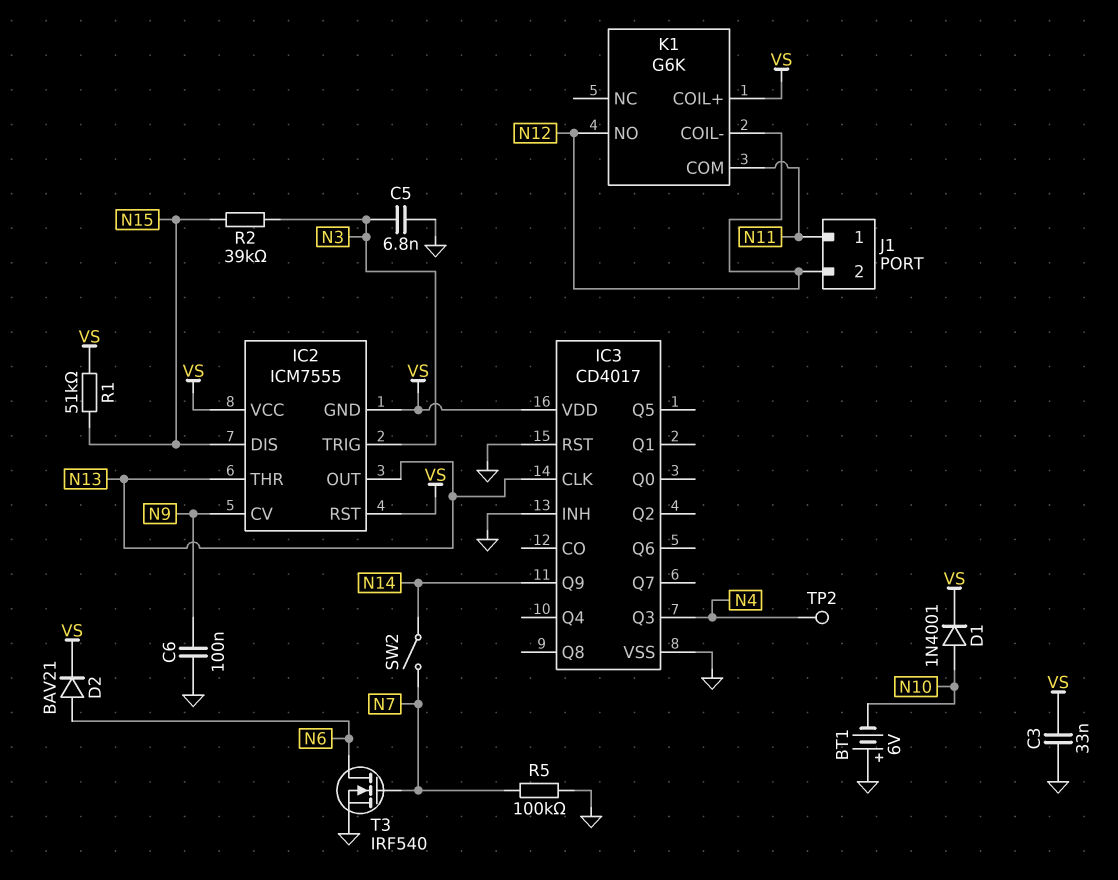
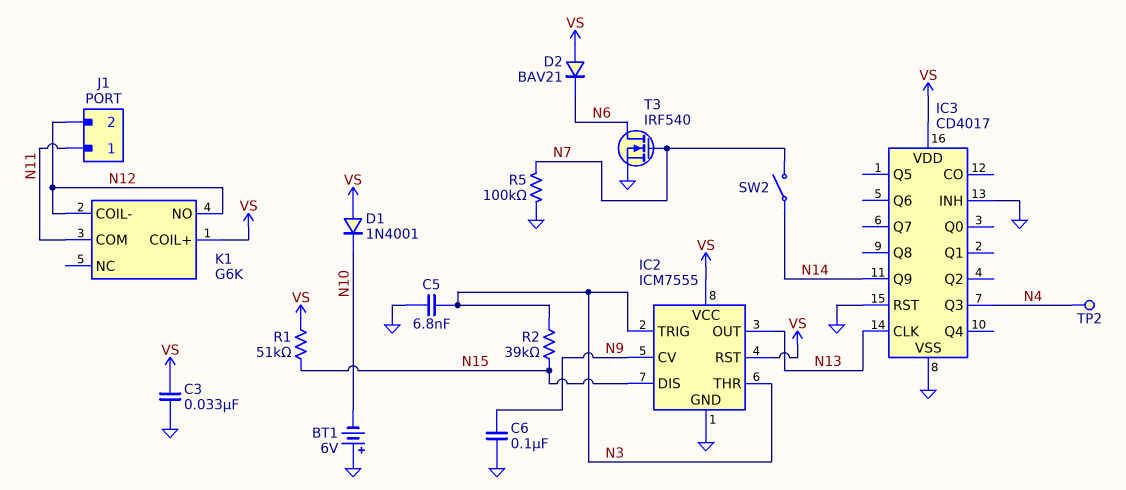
D1: diode 1N4001 (A N10, K VS) -> diode 1N4001 (A VS, K N10)
D2: diode BAV21 (A N6, K VS) -> diode BAV21 (A VS, K N6)
IC2 pin GND: VS -> GND
IC2 pin THR: N13 -> N3

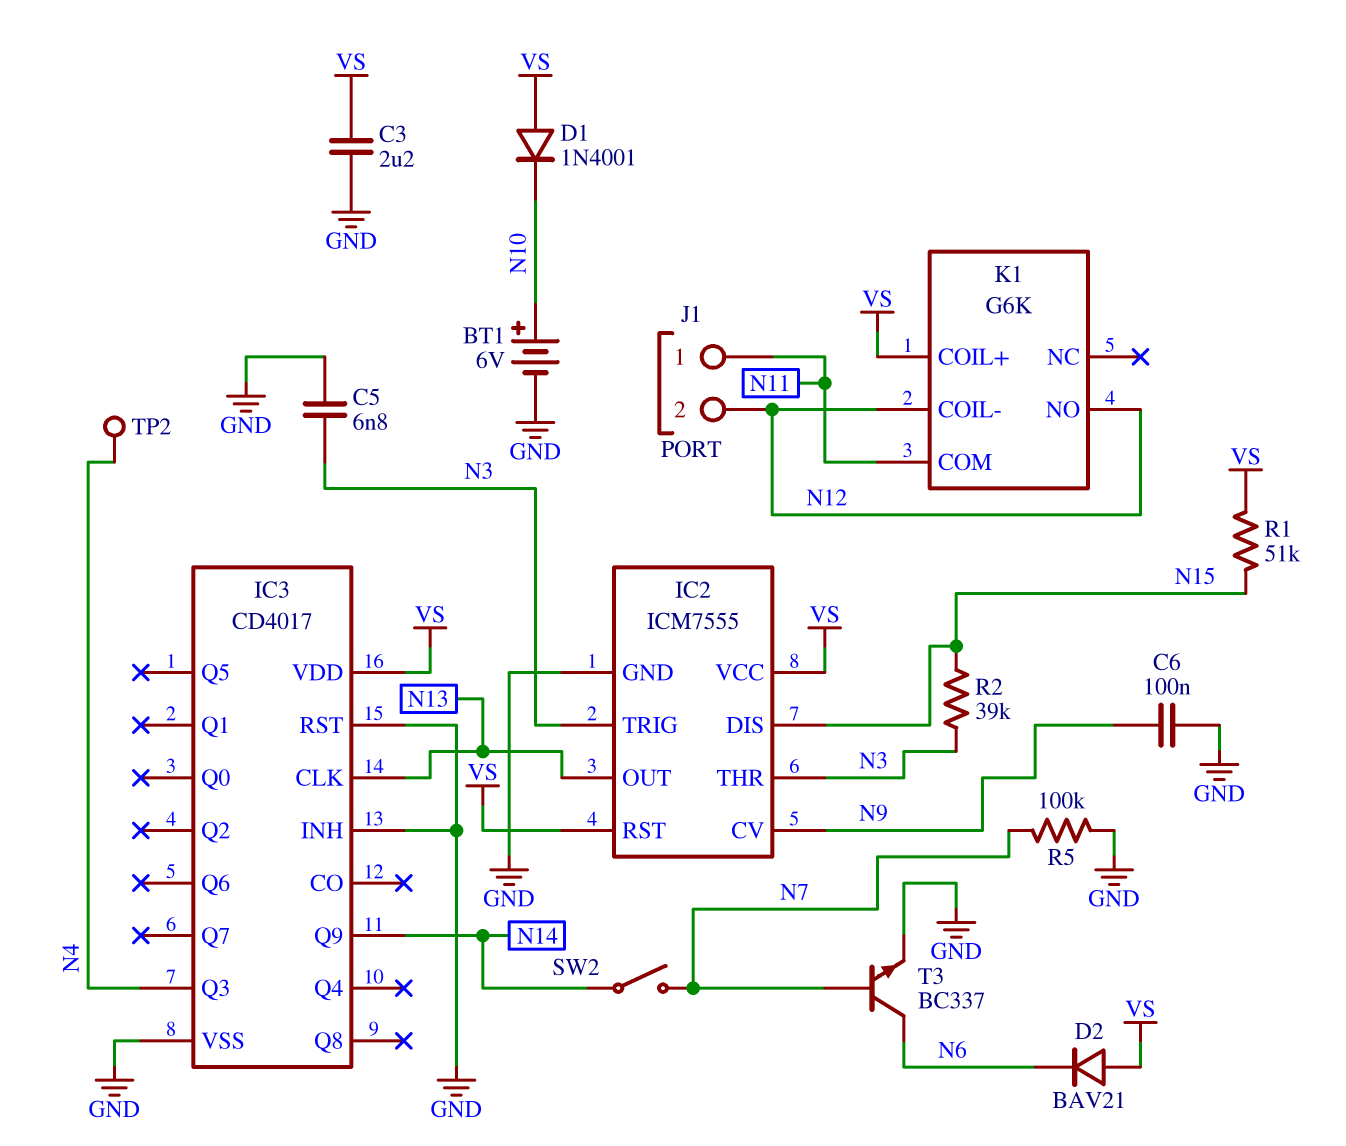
BT1: 6V (plus GND, minus N10) -> 6V (plus N10, minus GND)
C3: 33nF (GND, VS) -> 2.2uF (GND, VS)
T3: NMOS IRF540 (G N7, D N6, S GND) -> NPN BC337 (B N7, C N6, E GND)

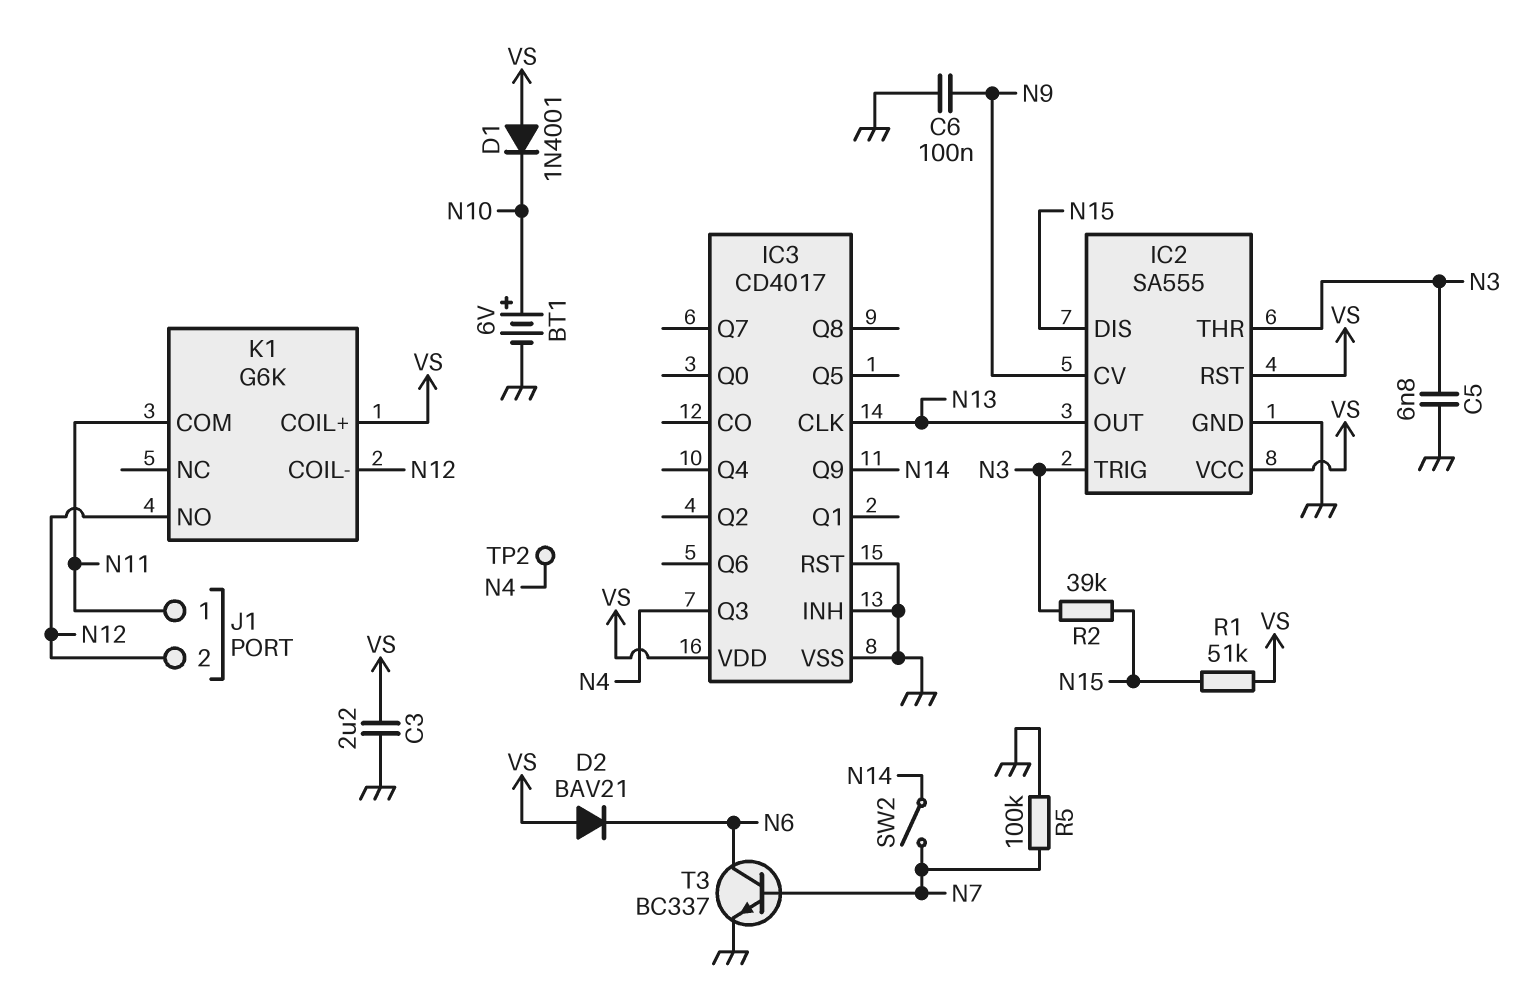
IC2: ICM7555 -> SA555

